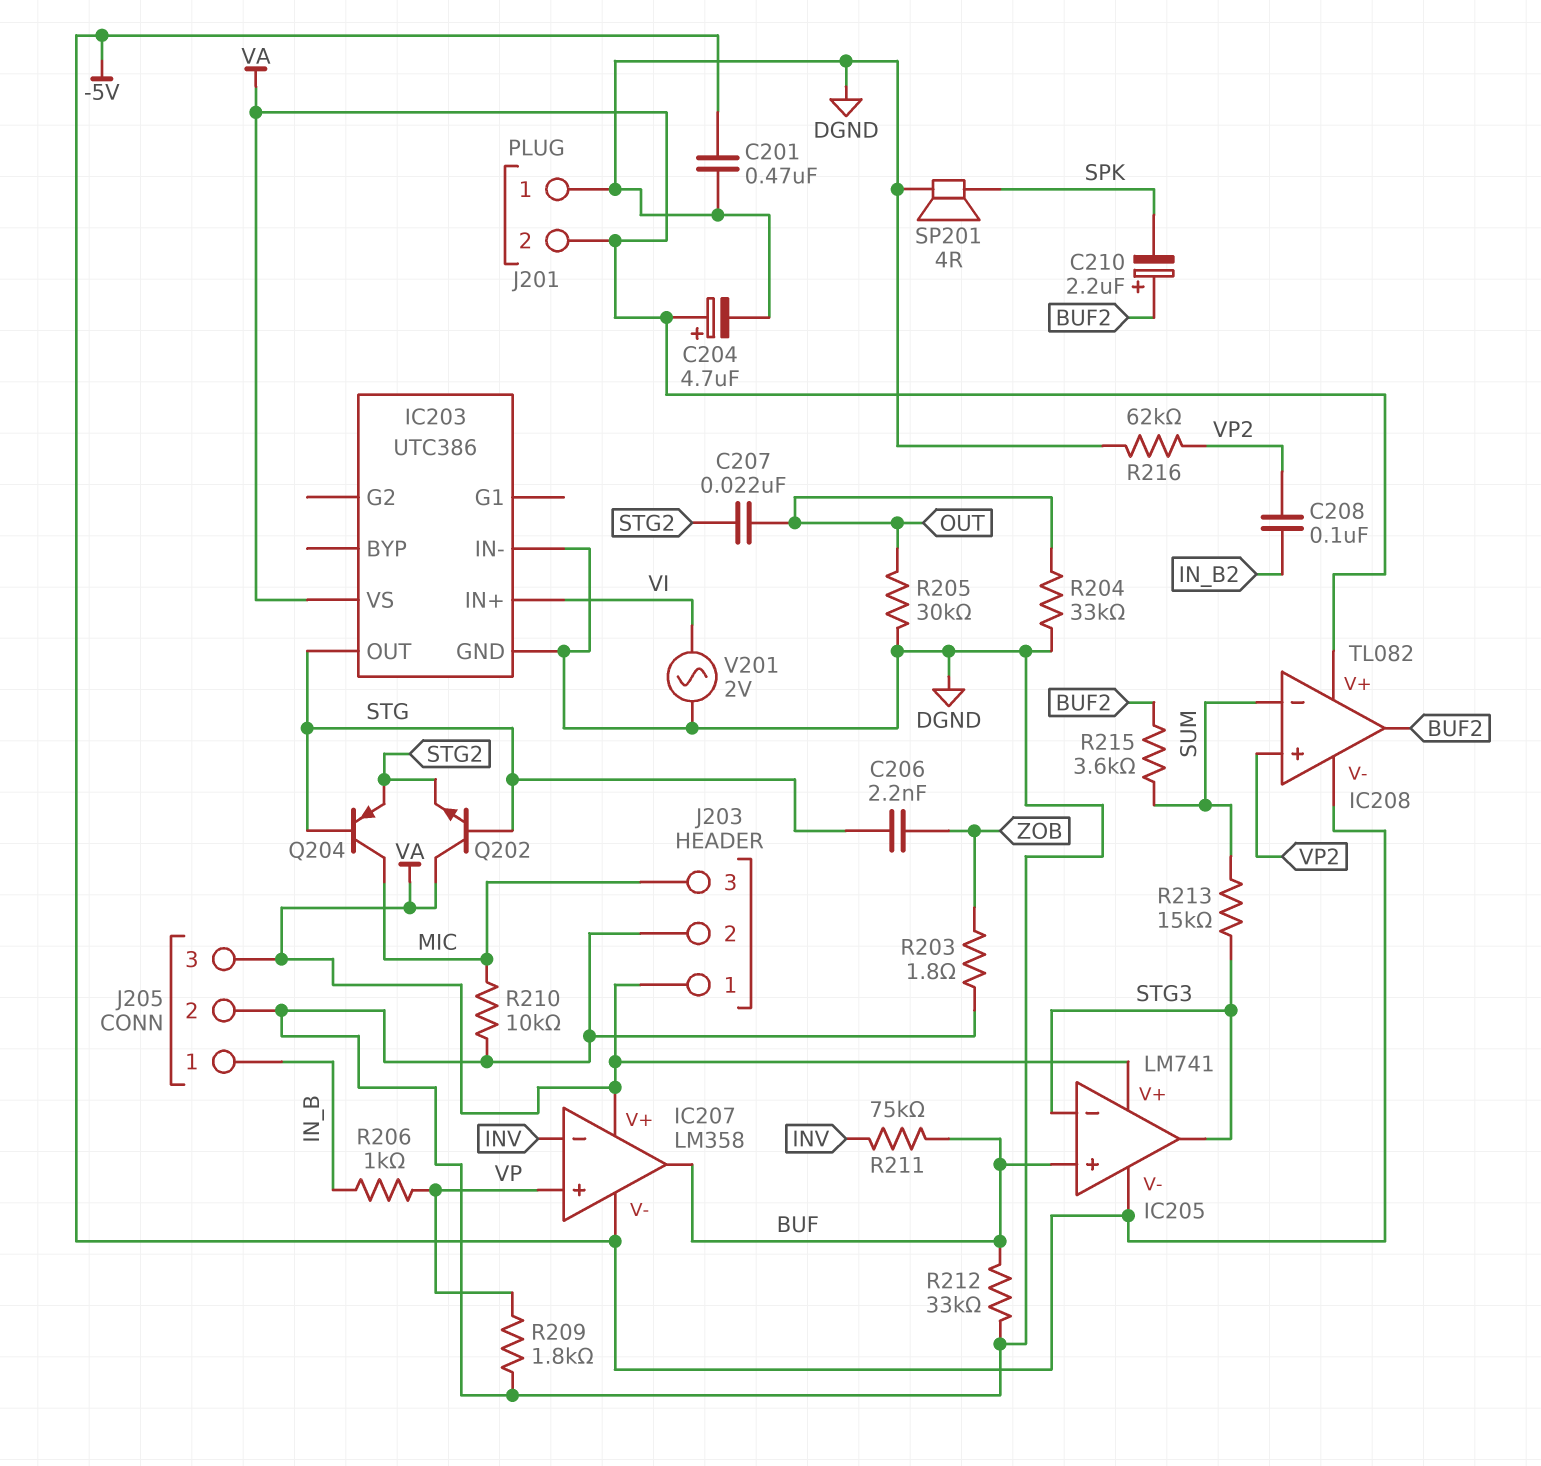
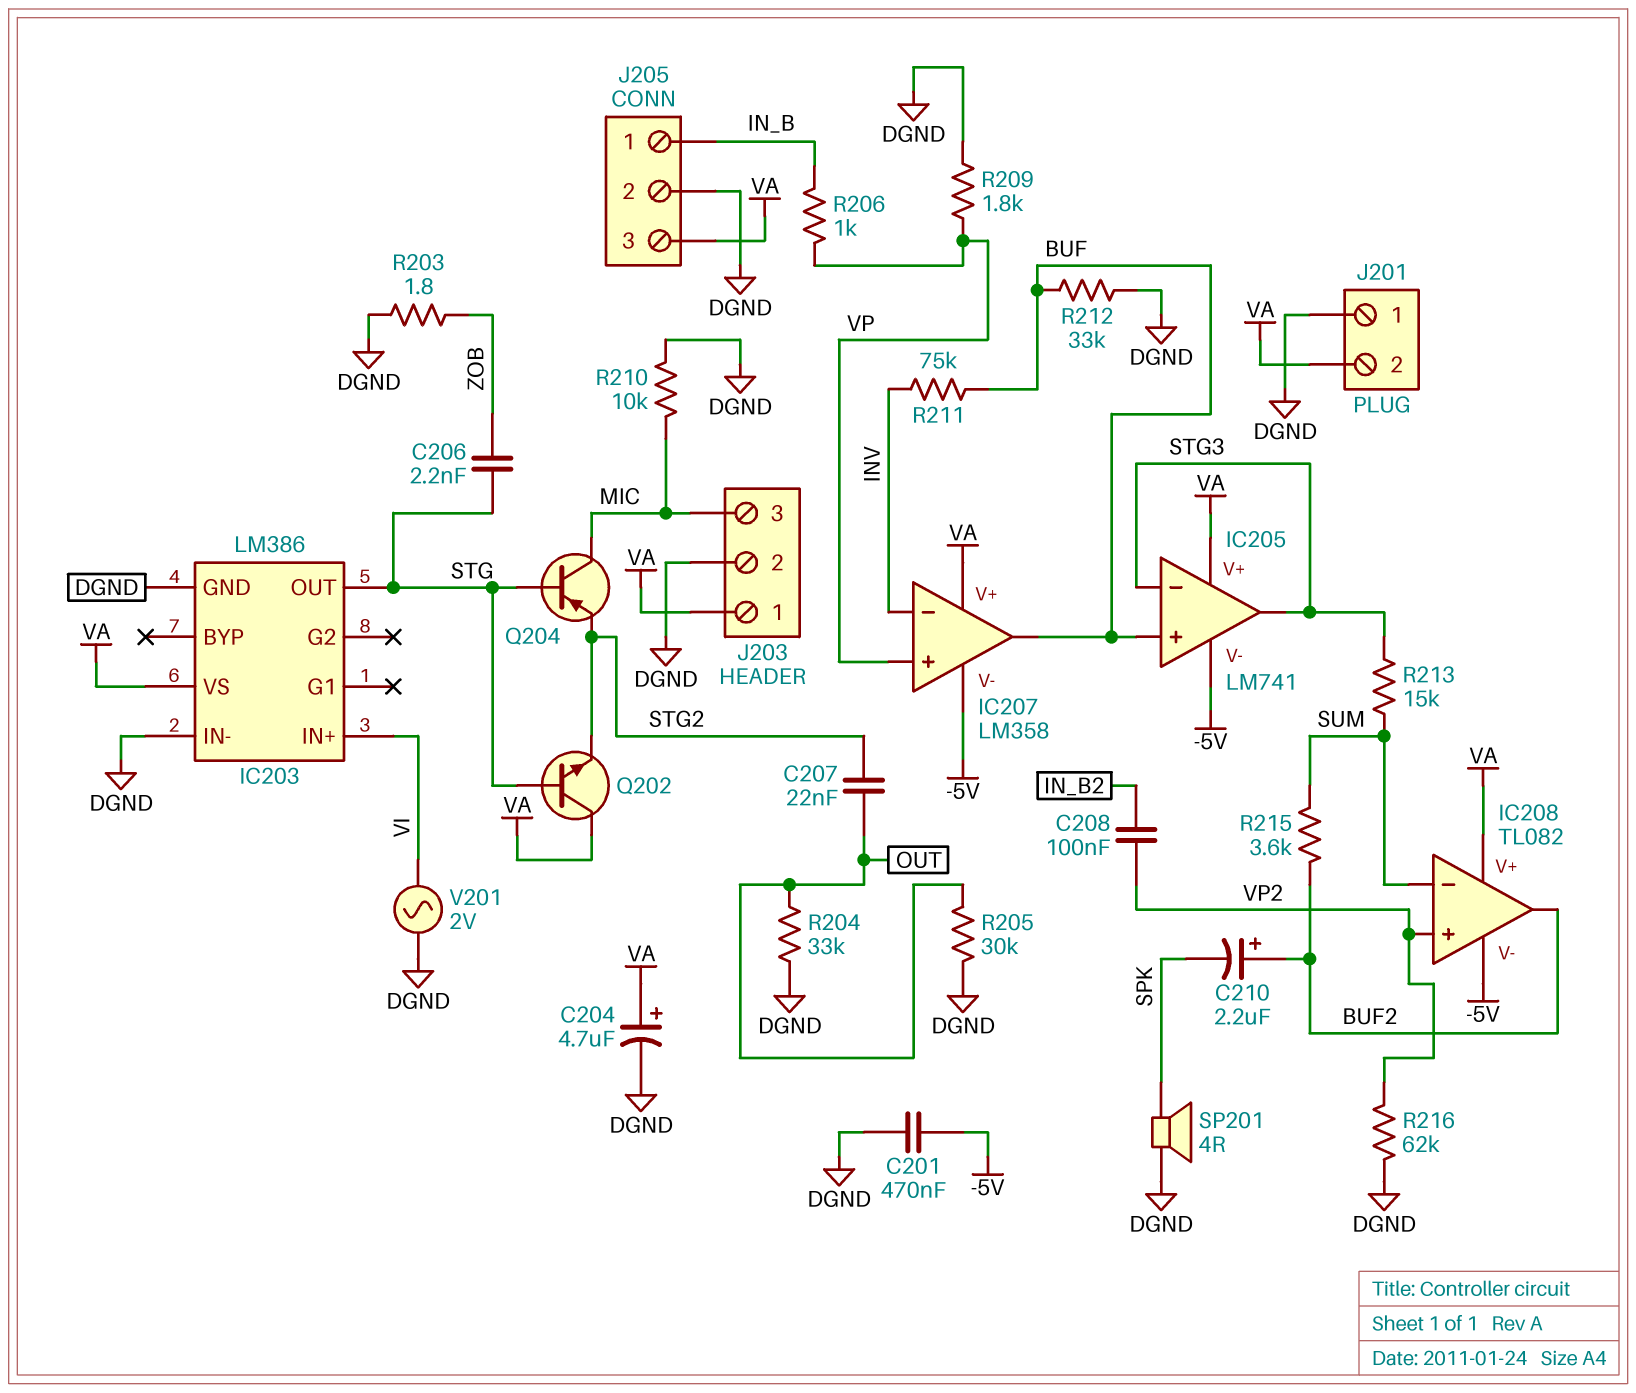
IC203: UTC386 -> LM386

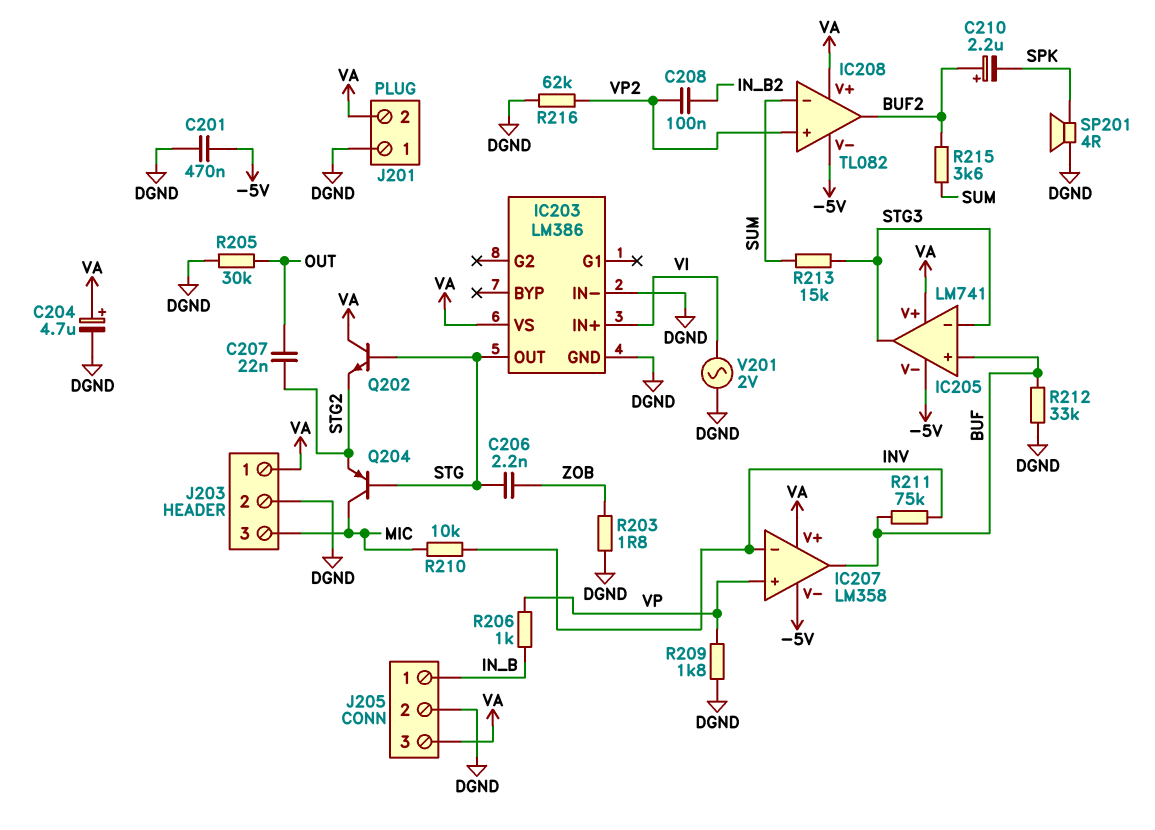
R204: 33k (DGND, OUT) -> none
R210: 10k (DGND, MIC) -> 10k (INV, MIC)

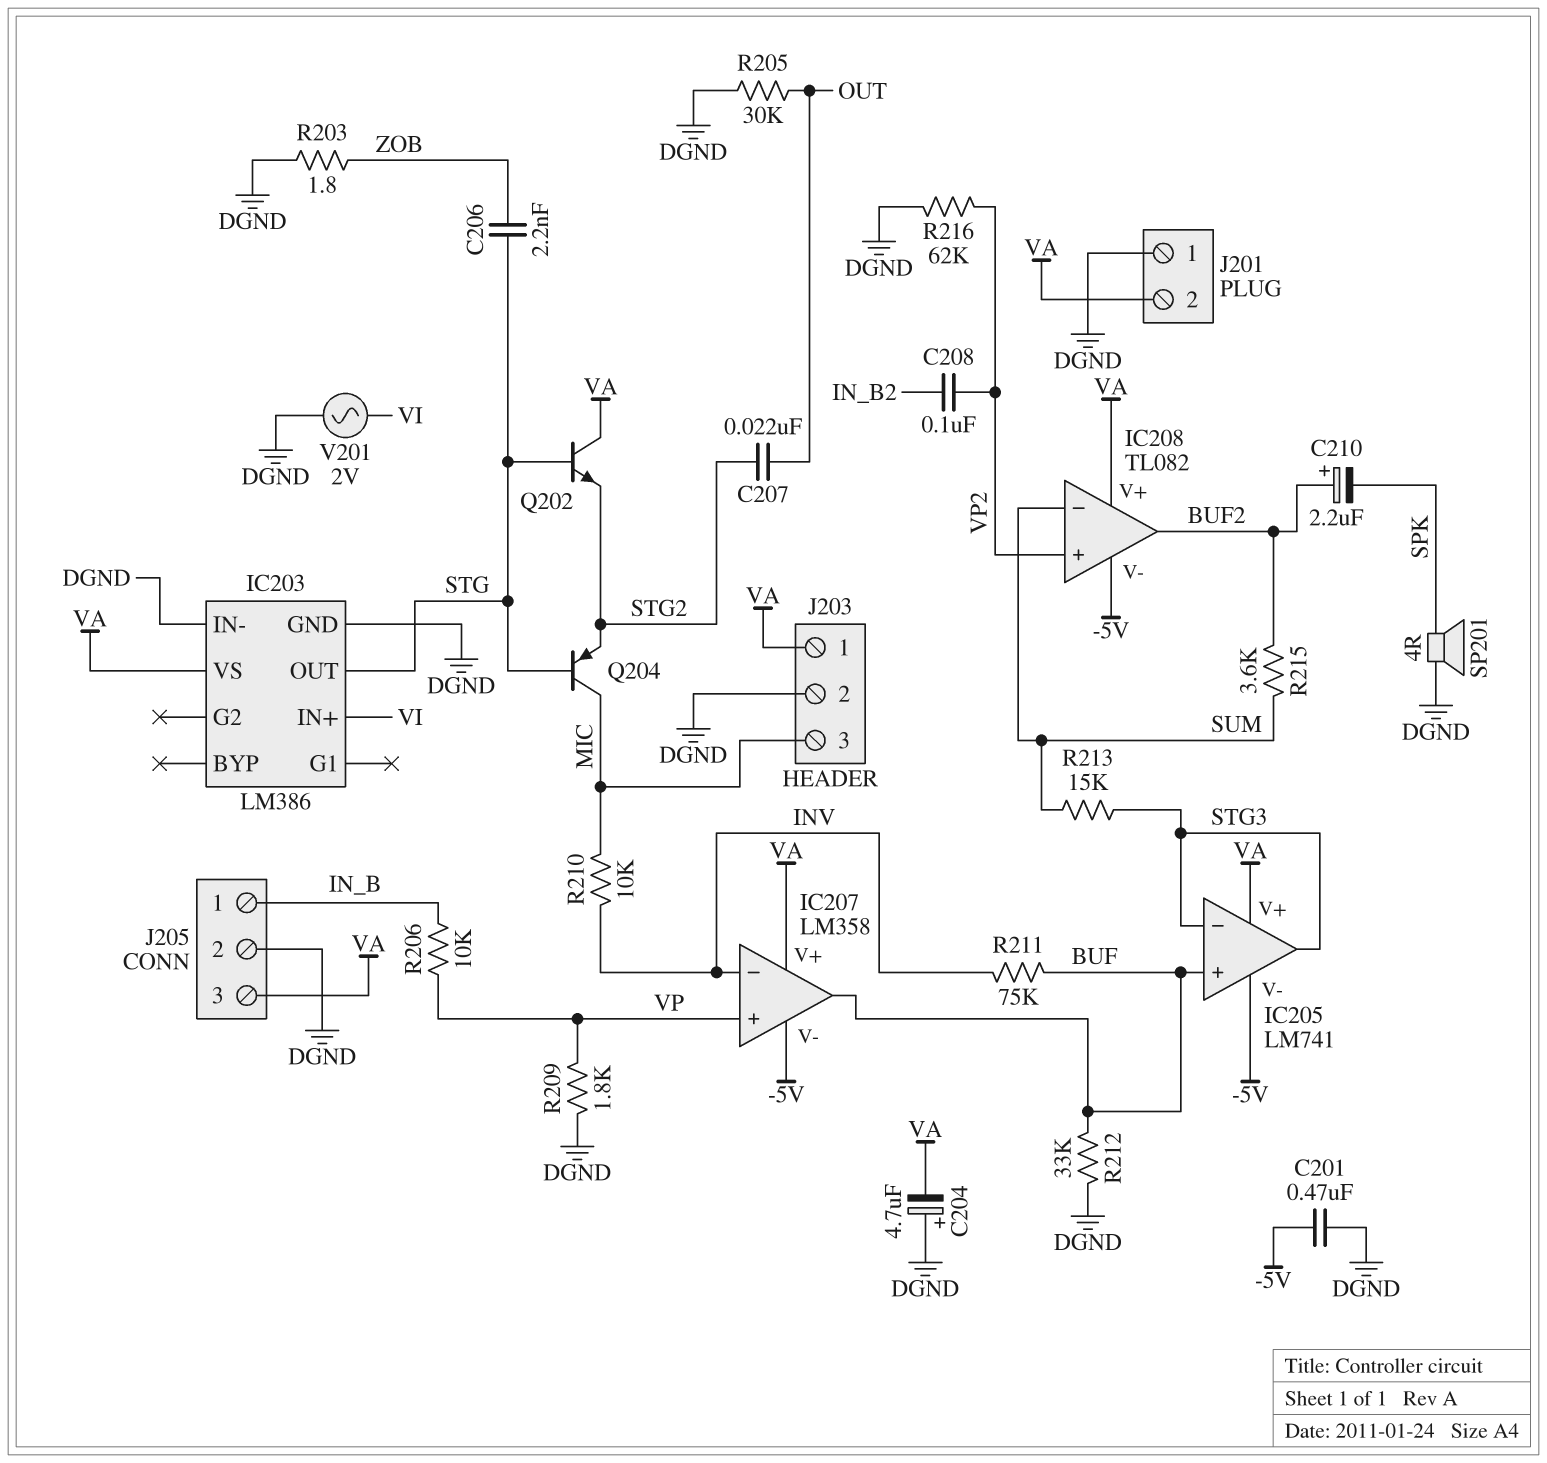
C204: 4.7uF (plus VA, minus DGND) -> 4.7uF (plus DGND, minus VA)
R206: 1k (IN_B, VP) -> 10k (IN_B, VP)

